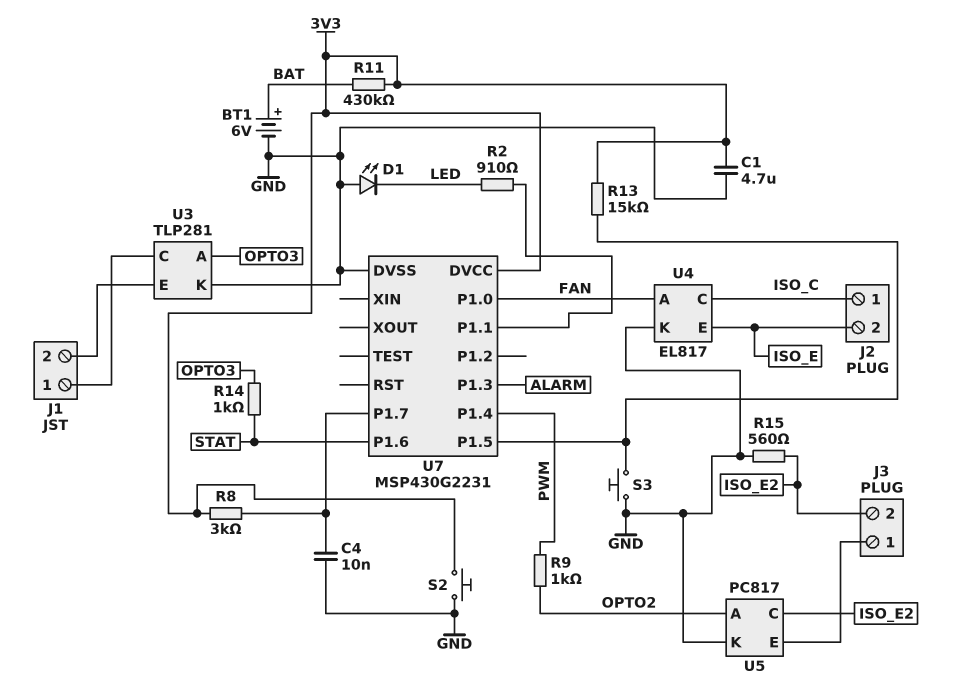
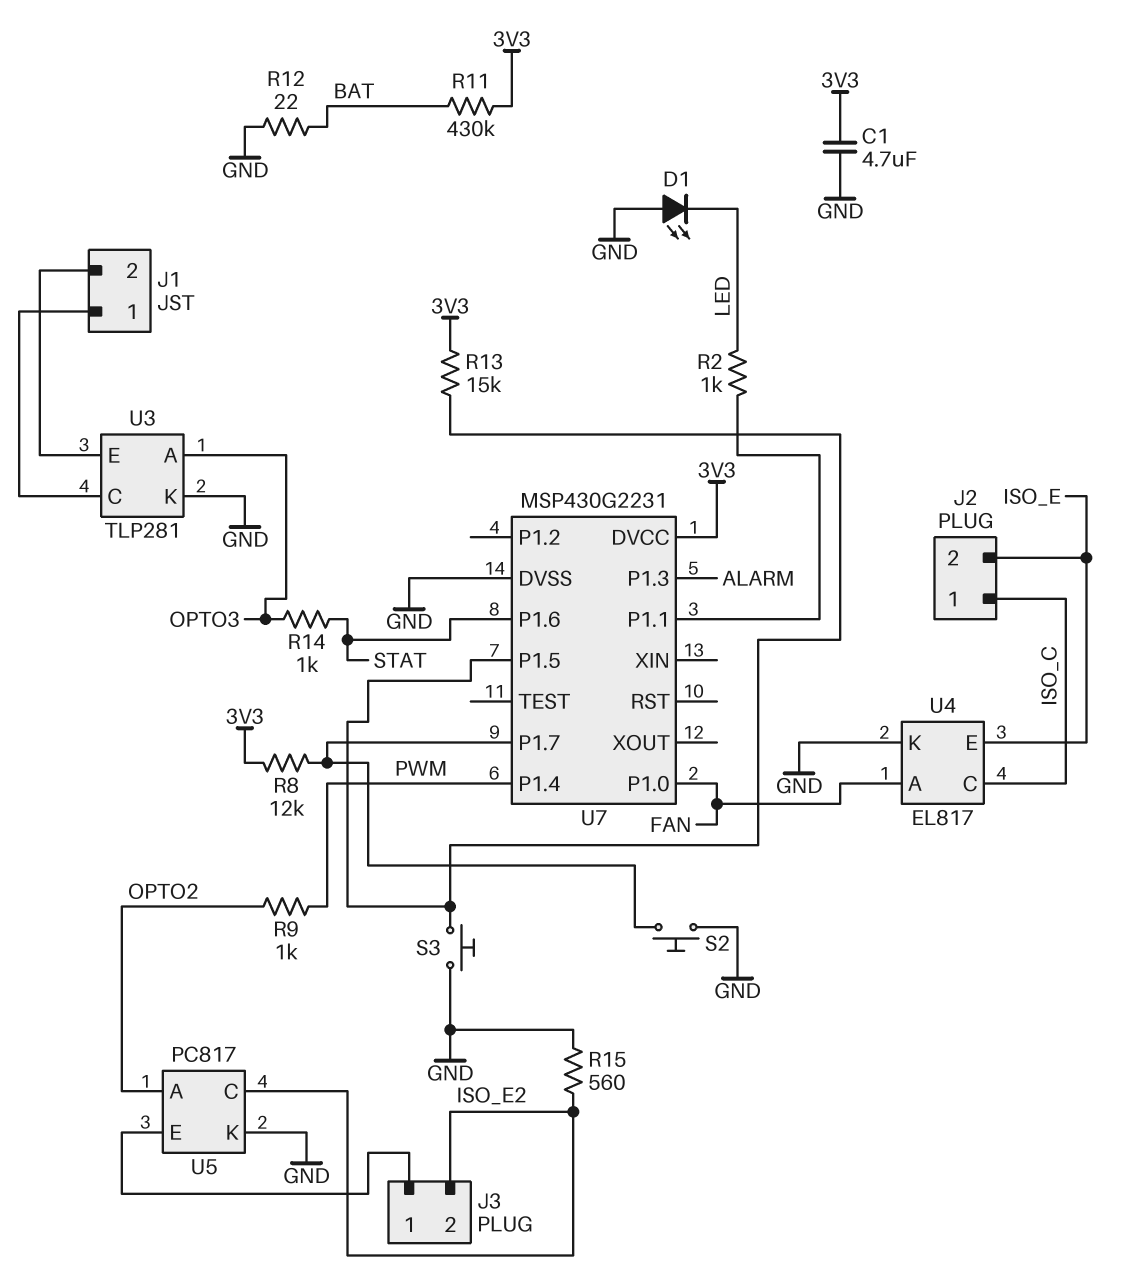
BT1: 6V (plus BAT, minus GND) -> none
C4: 10nF (GND, U7/P1.7) -> none
R2: 910 (LED, U7/P1.1) -> 1k (LED, U7/P1.1)
R8: 3k (3V3, U7/P1.7) -> 12k (3V3, U7/P1.7)
R12: none -> 22 (BAT, GND)
S2: button (3V3, GND) -> button (GND, U7/P1.7)

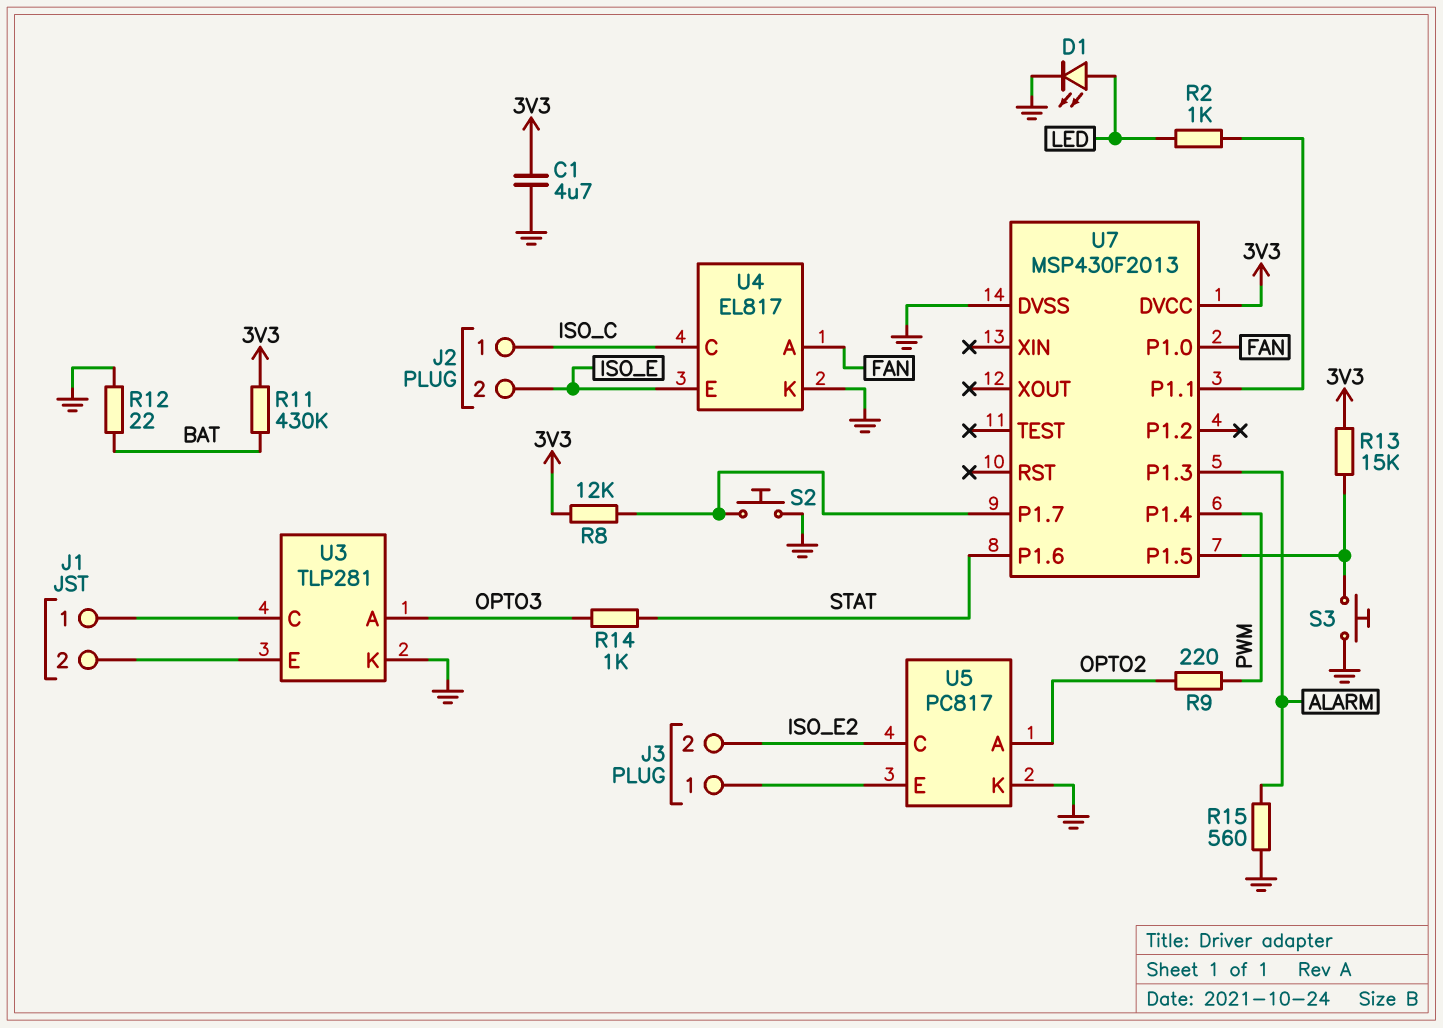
D1: LED (A GND, K LED) -> LED (A LED, K GND)
R9: 1k (OPTO2, PWM) -> 220 (OPTO2, PWM)
R15: 560 (GND, ISO_E2) -> 560 (ALARM, GND)
U7: MSP430G2231 -> MSP430F2013

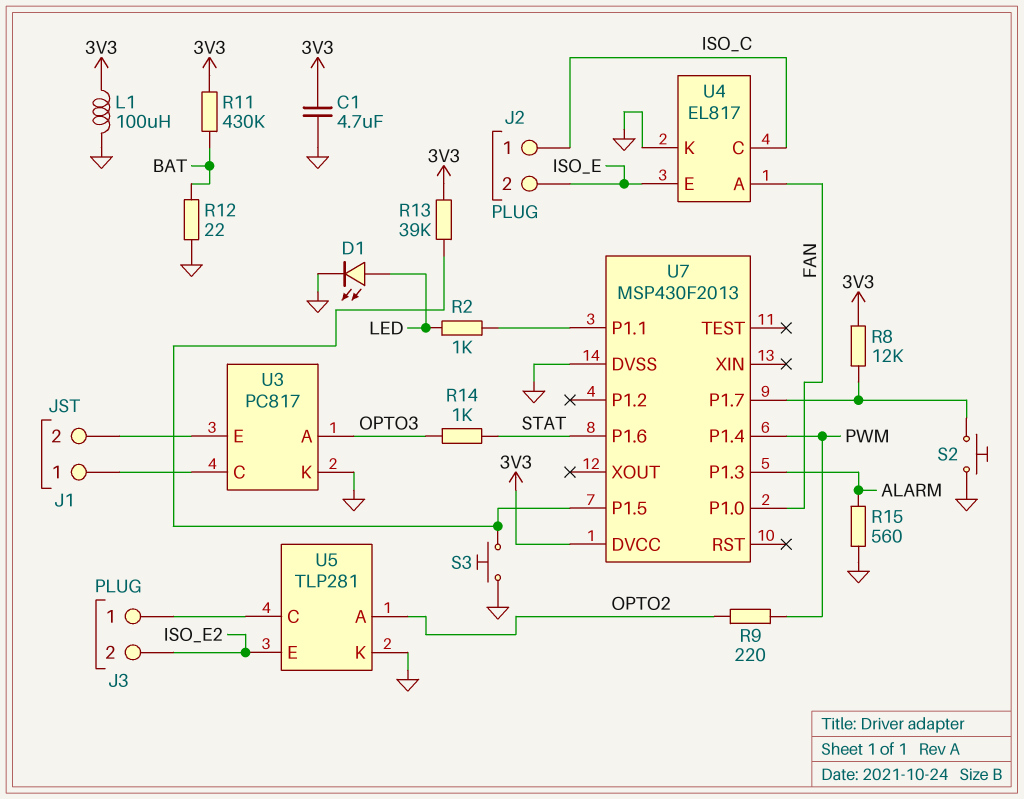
L1: none -> 100uH (3V3, GND)
R13: 15k (3V3, U7/P1.5) -> 39k (3V3, U7/P1.5)
U3: TLP281 -> PC817
U5: PC817 -> TLP281
U5 pin C: ISO_E2 -> J3/1
U5 pin E: J3/1 -> ISO_E2

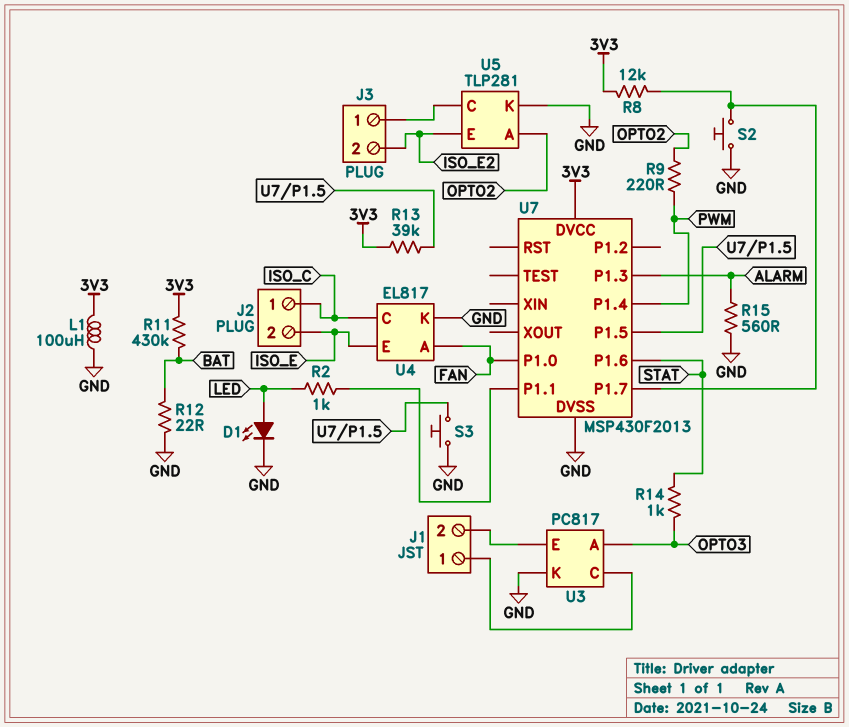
C1: 4.7uF (3V3, GND) -> none

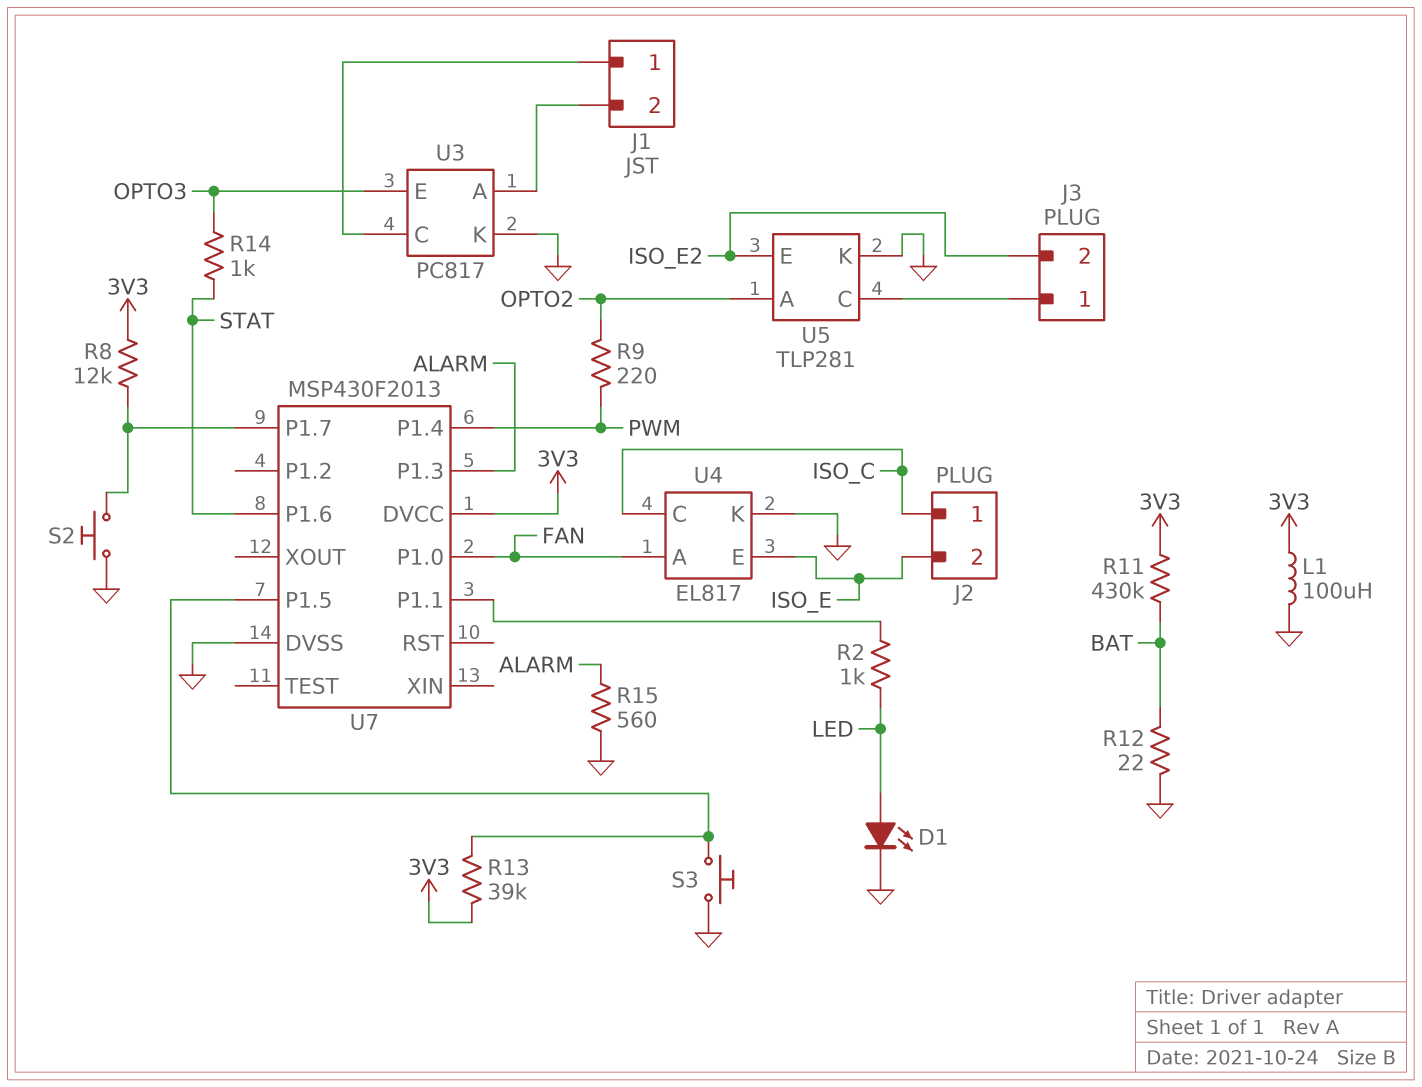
U3 pin A: OPTO3 -> J1/2
U3 pin E: J1/2 -> OPTO3

